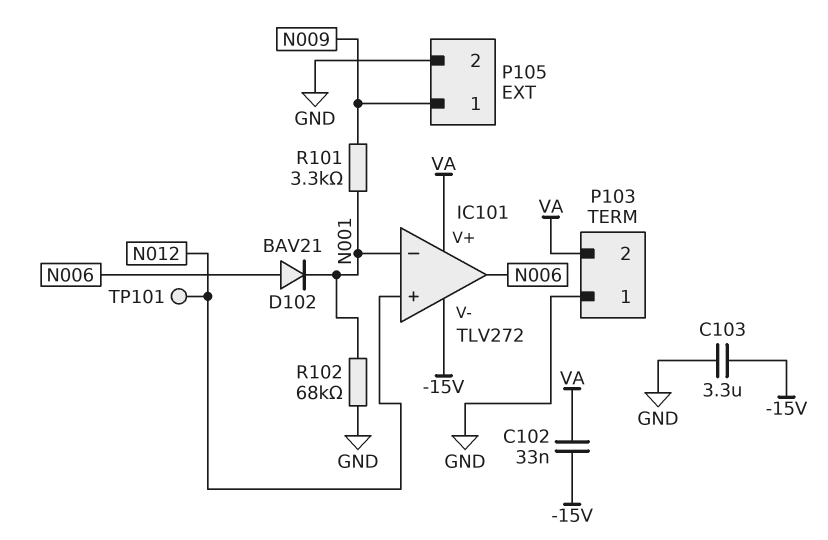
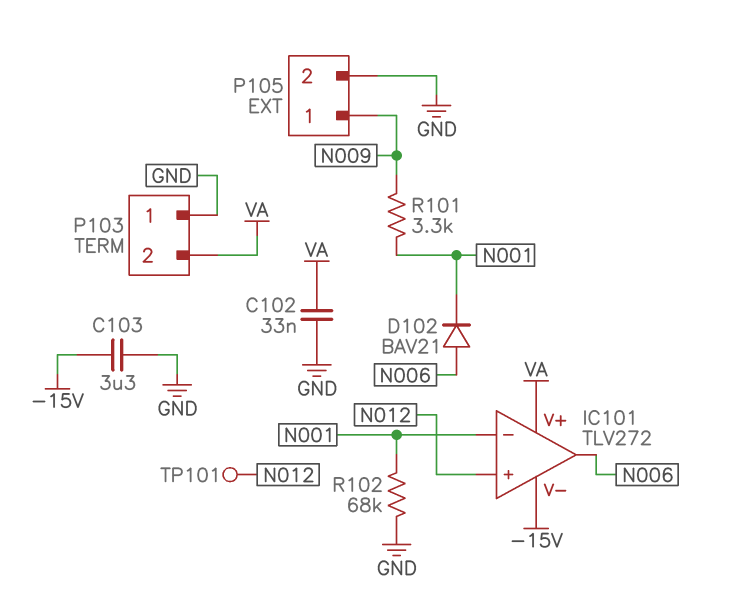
C102: 33nF (-15V, VA) -> 33nF (GND, VA)

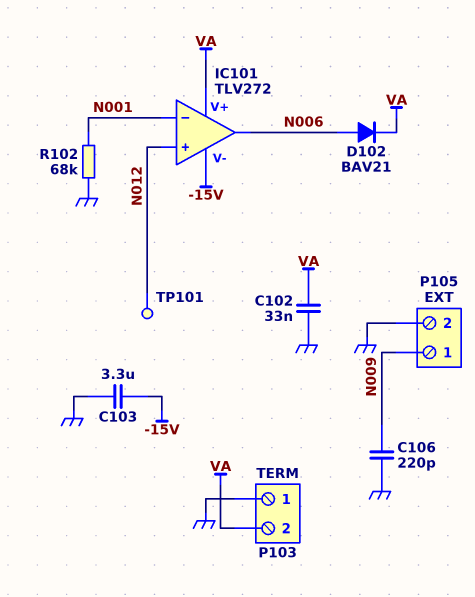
C106: none -> 220pF (GND, N009)
D102: diode BAV21 (A N006, K N001) -> diode BAV21 (A N006, K VA)
R101: 3.3k (N001, N009) -> none

